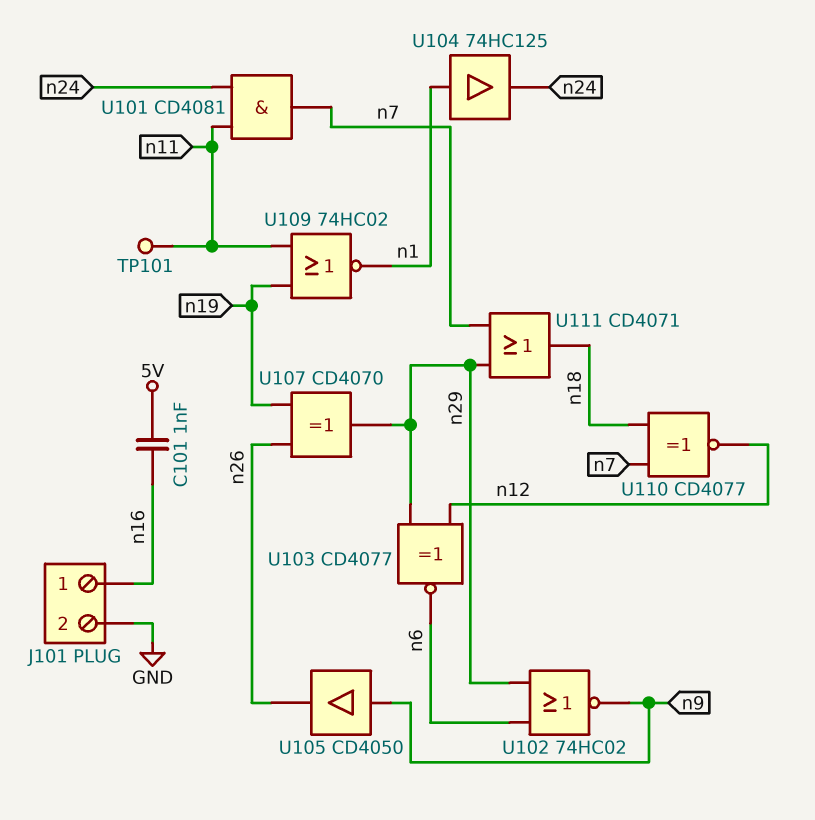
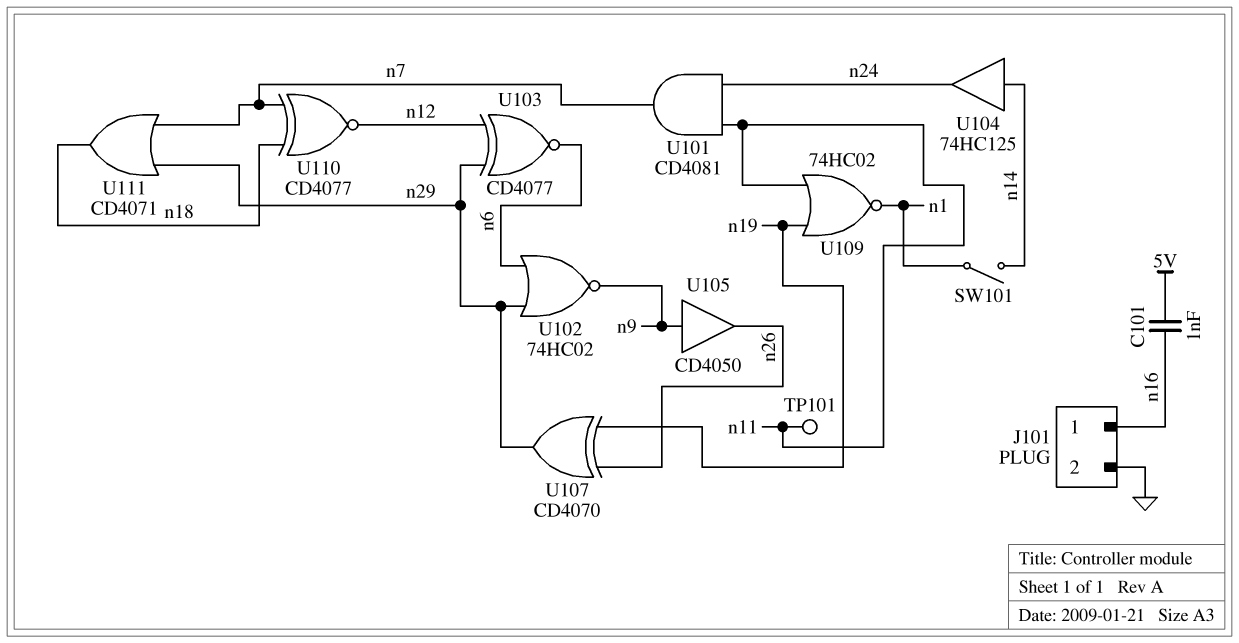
SW101: none -> switch (n1, n14)
U104: buffer 74HC125 (in n1, out n24) -> buffer 74HC125 (in n14, out n24)

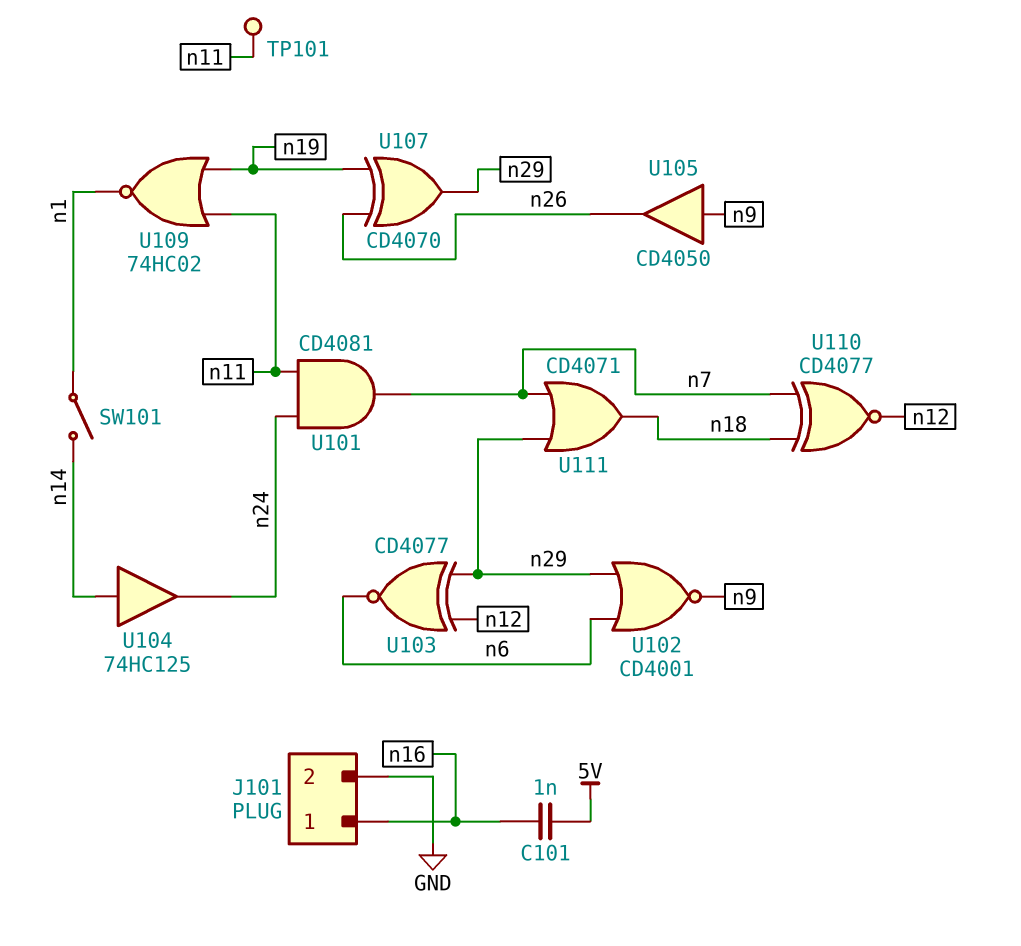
U102: NOR 74HC02 (in n6, in n29, out n9) -> NOR CD4001 (in n6, in n29, out n9)

